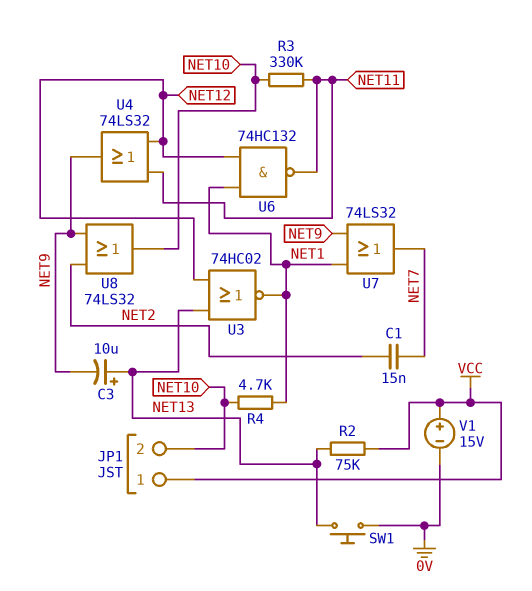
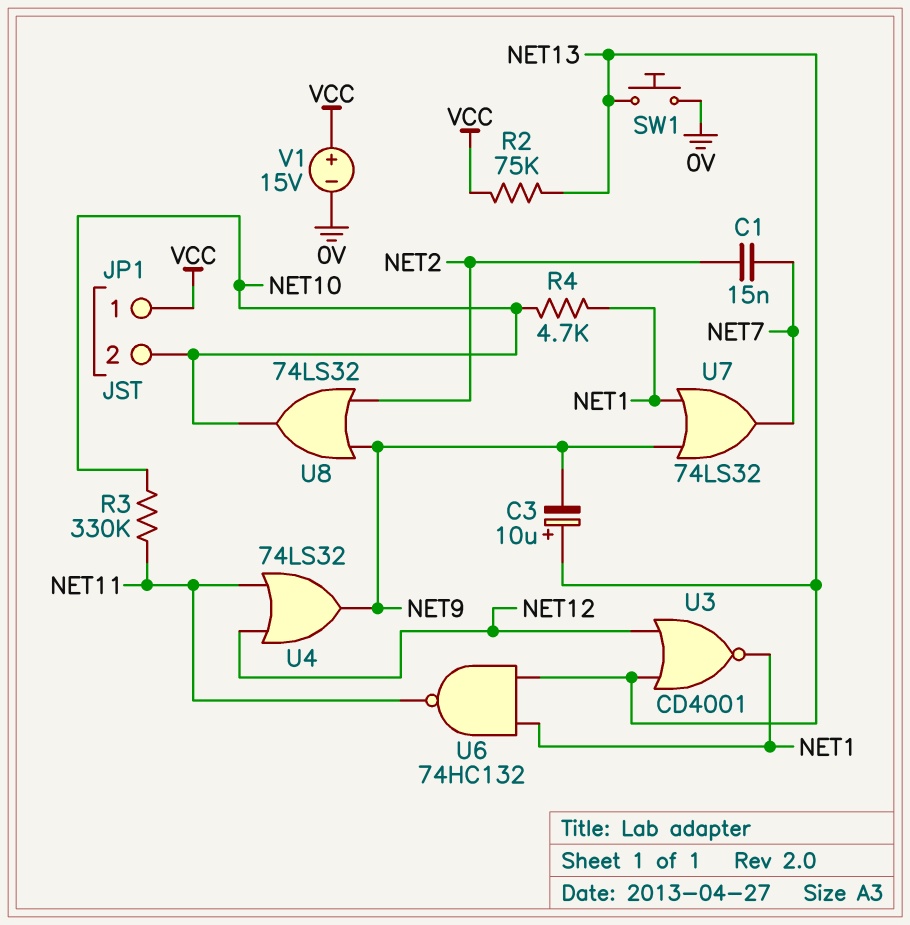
U3: NOR 74HC02 (in NET12, in NET13, out NET1) -> NOR CD4001 (in NET12, in NET13, out NET1)
U6: NAND 74HC132 (in NET1, in NET12, out NET11) -> NAND 74HC132 (in NET1, in NET13, out NET11)

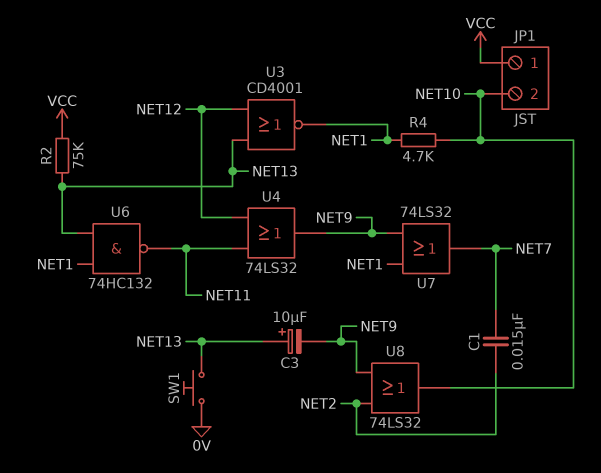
R3: 330k (NET10, NET11) -> none
V1: 15V (plus VCC, minus 0V) -> none

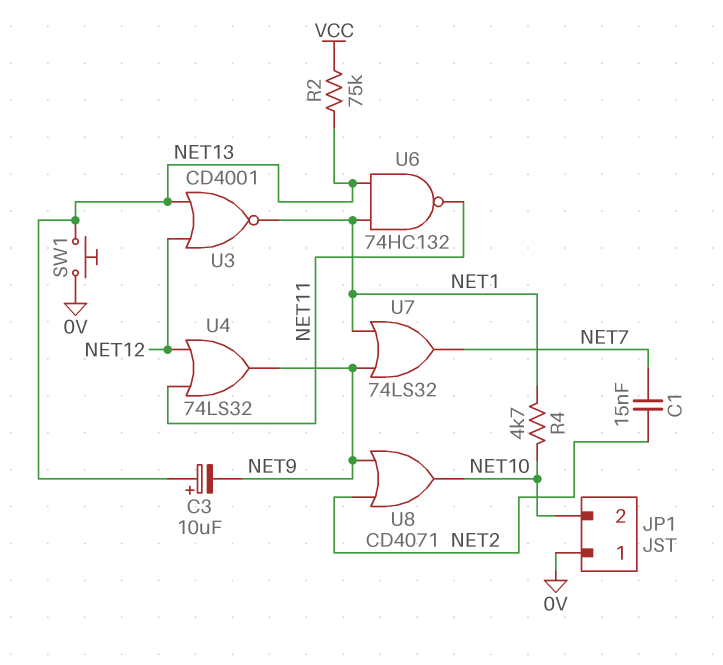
JP1 pin 1: VCC -> 0V
U8: OR 74LS32 (in NET2, in NET9, out NET10) -> OR CD4071 (in NET2, in NET9, out NET10)

